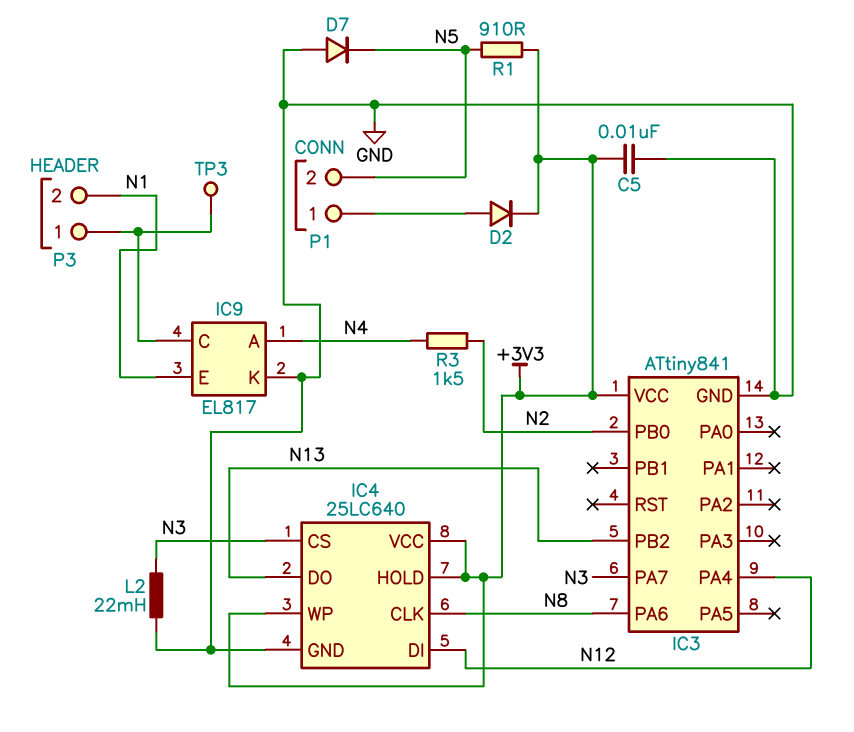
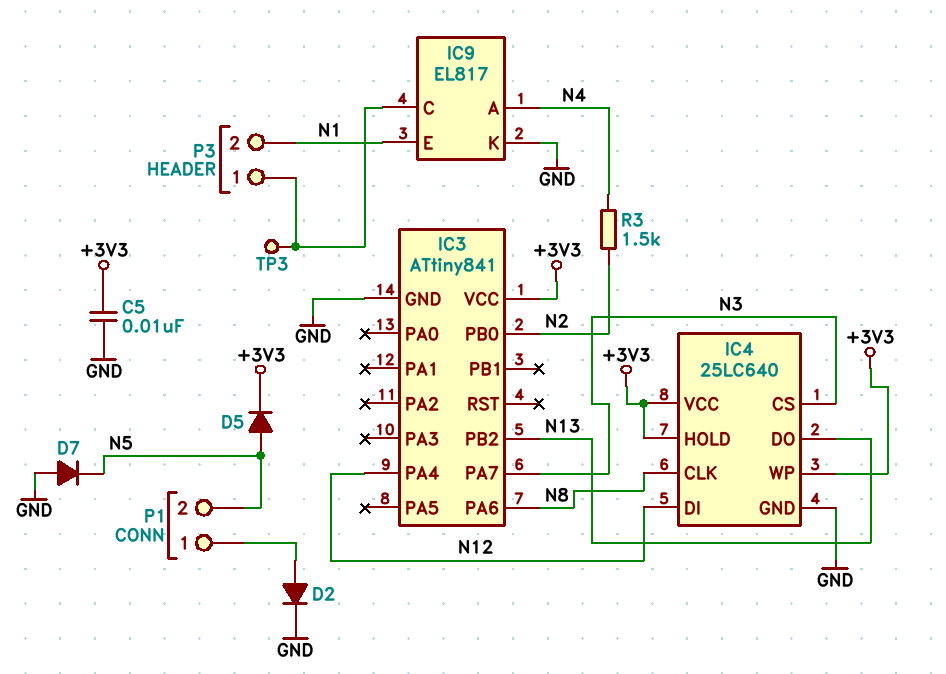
D2: diode (A P1/1, K +3V3) -> diode (A P1/1, K GND)
D5: none -> diode (A N5, K +3V3)
L2: 22mH (GND, N3) -> none
R1: 910 (+3V3, N5) -> none

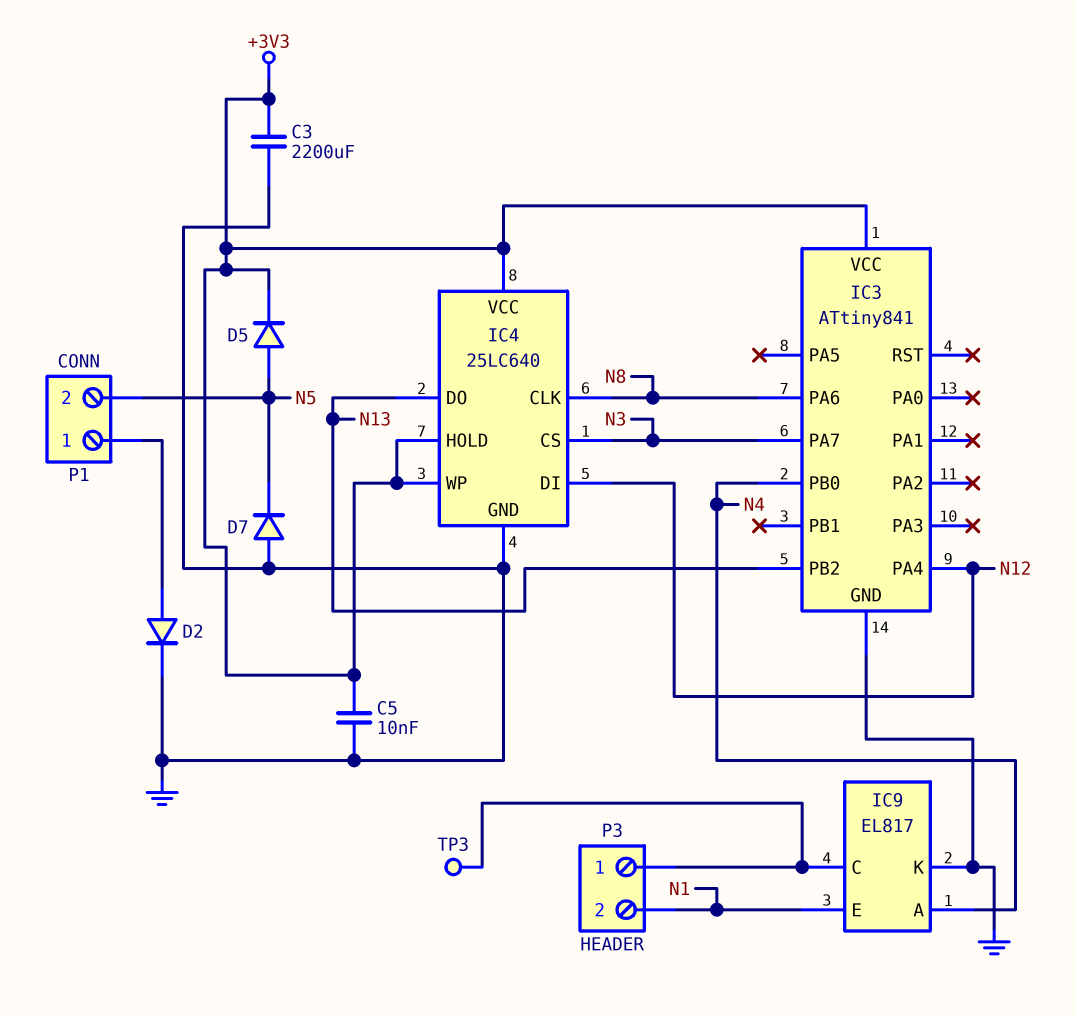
C3: none -> 2200uF (+3V3, GND)
IC3 pin PB0: N2 -> N4
R3: 1.5k (N2, N4) -> none

